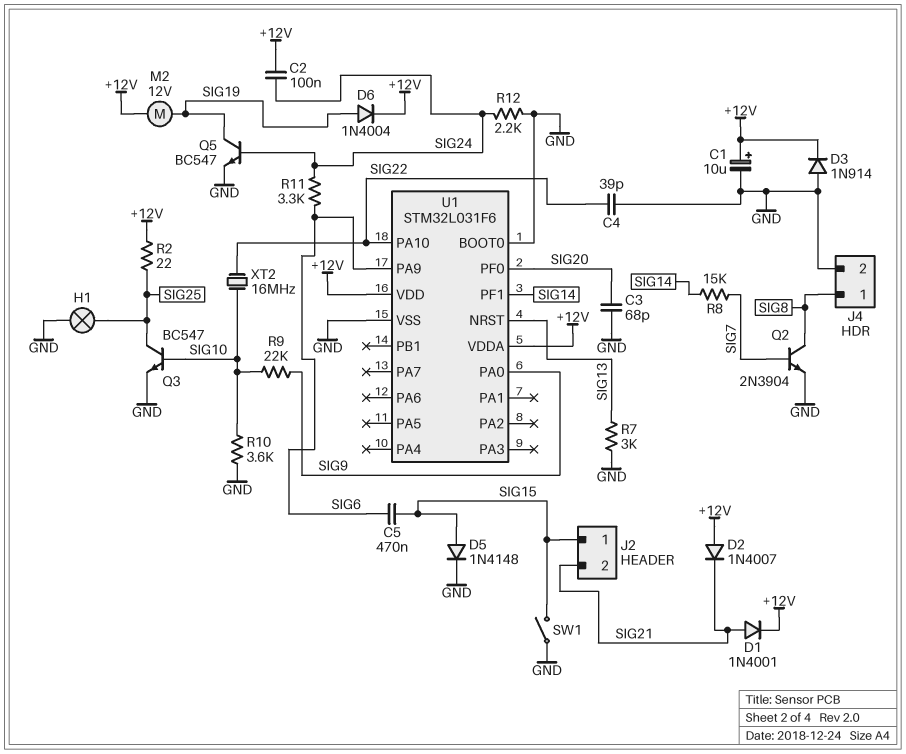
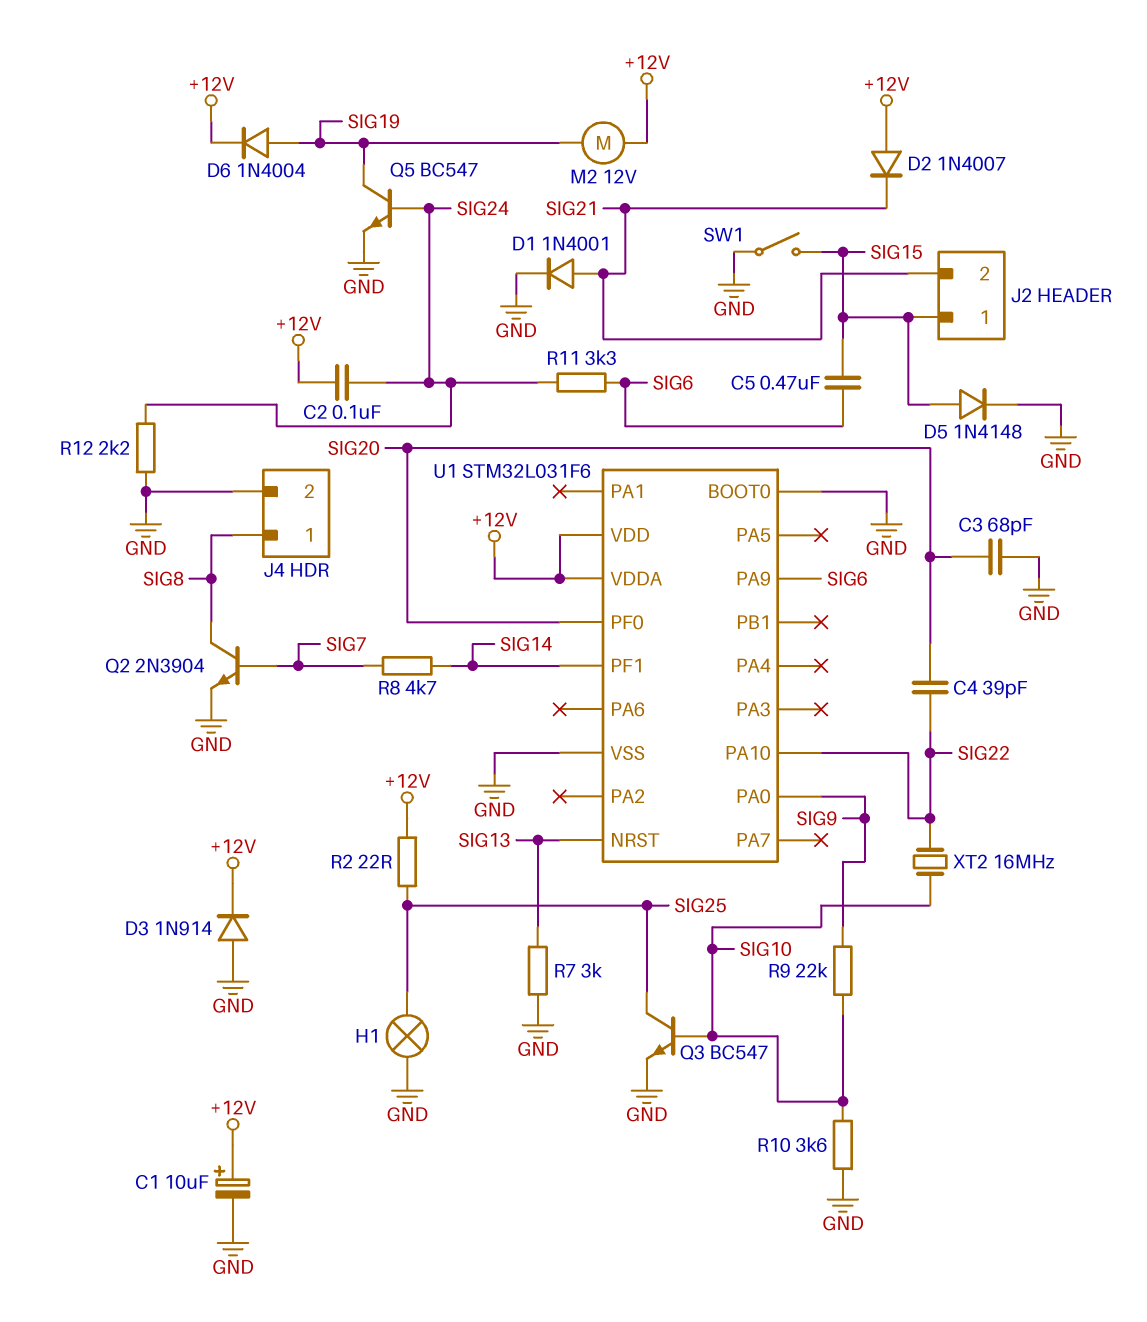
C4: 39pF (GND, SIG22) -> 39pF (SIG20, SIG22)
D1: diode 1N4001 (A SIG21, K +12V) -> diode 1N4001 (A SIG21, K GND)
R8: 15k (SIG7, SIG14) -> 4.7k (SIG7, SIG14)

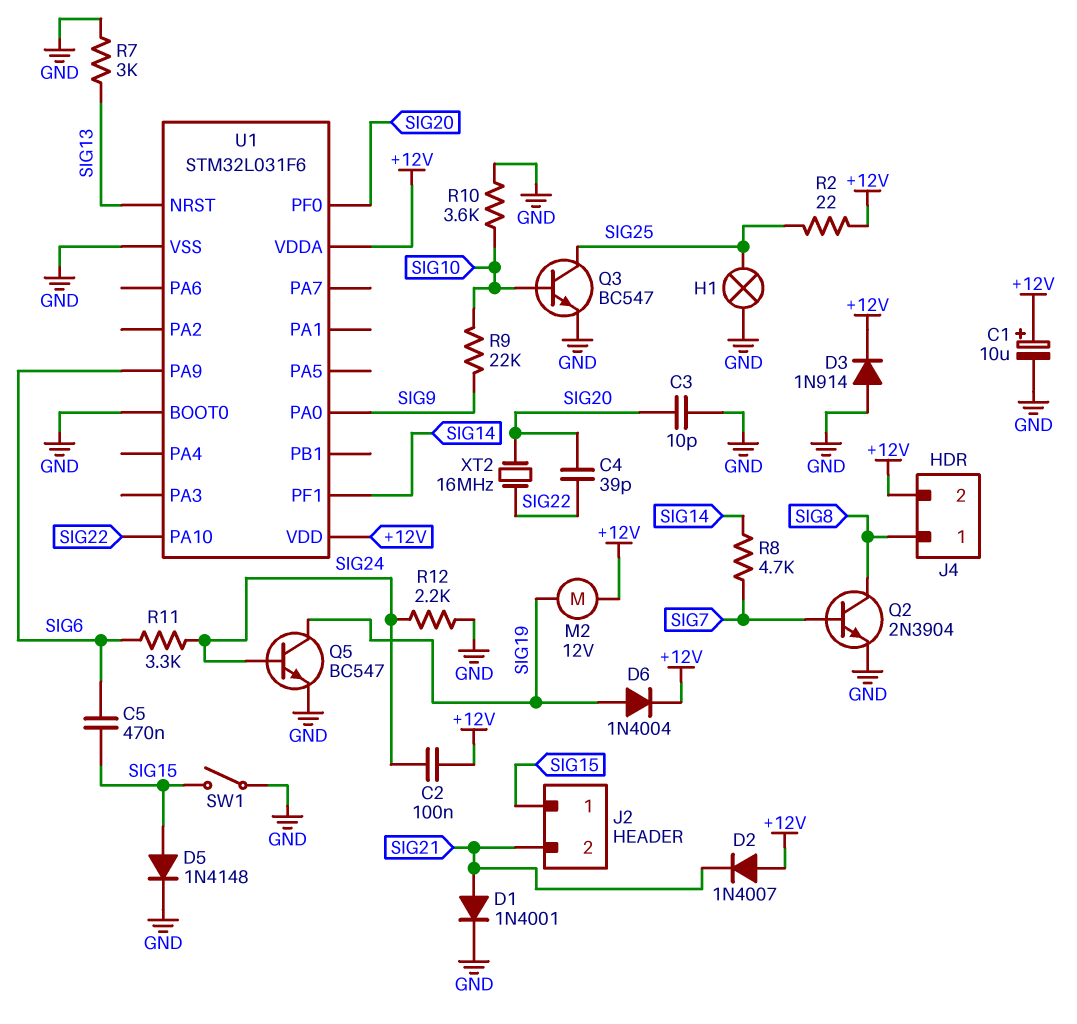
C3: 68pF (GND, SIG20) -> 10pF (GND, SIG20)
J4 pin 2: GND -> +12V
XT2: 16MHz (SIG10, SIG22) -> 16MHz (SIG20, SIG22)

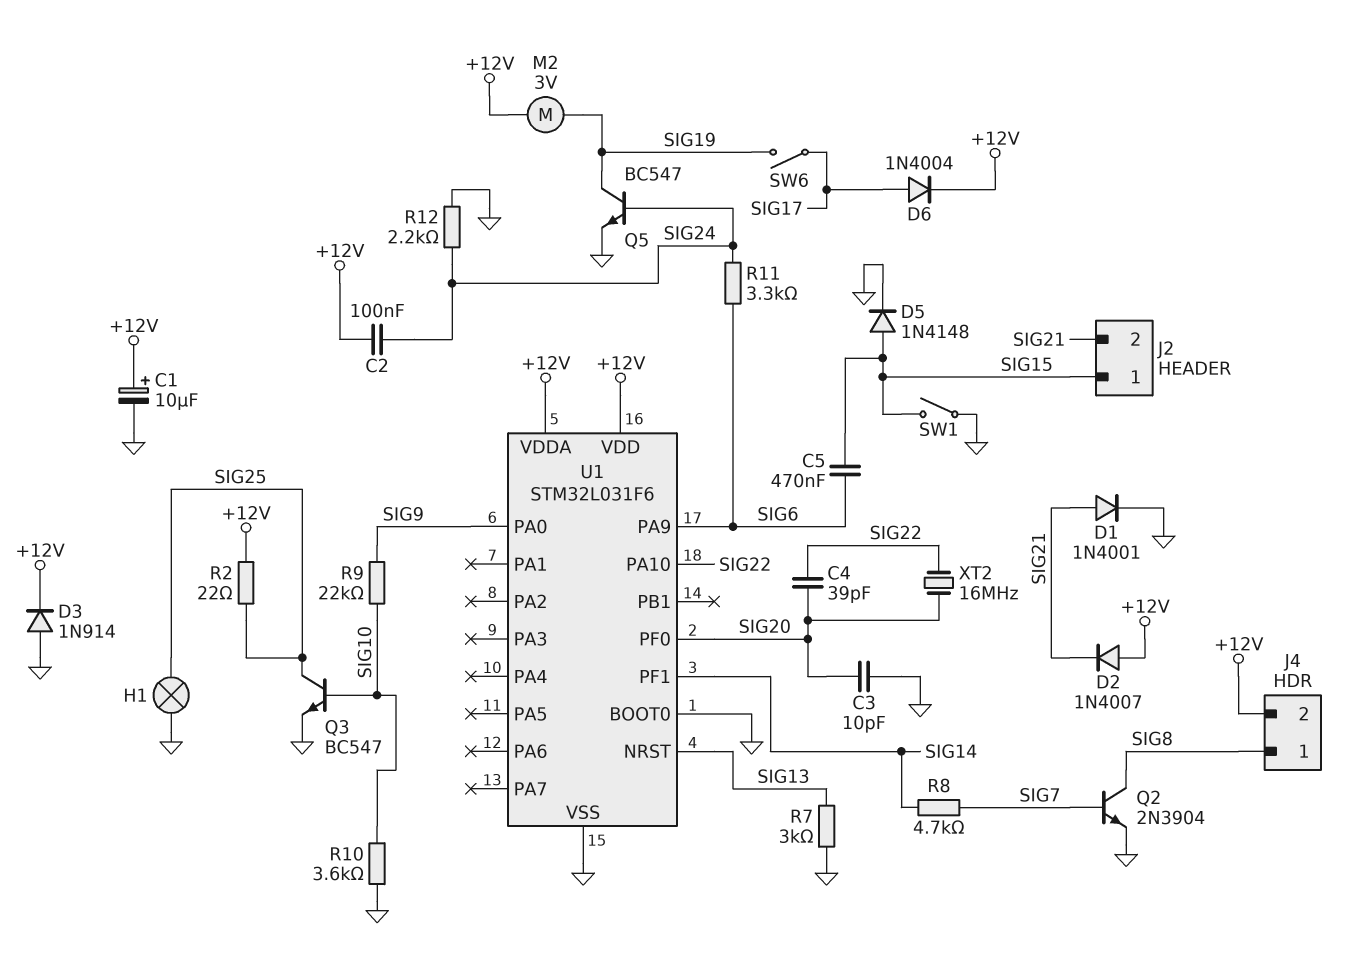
D6: diode 1N4004 (A SIG19, K +12V) -> diode 1N4004 (A SIG17, K +12V)
M2: motor 12V (+12V, SIG19) -> motor 3V (+12V, SIG19)
SW6: none -> switch (SIG17, SIG19)

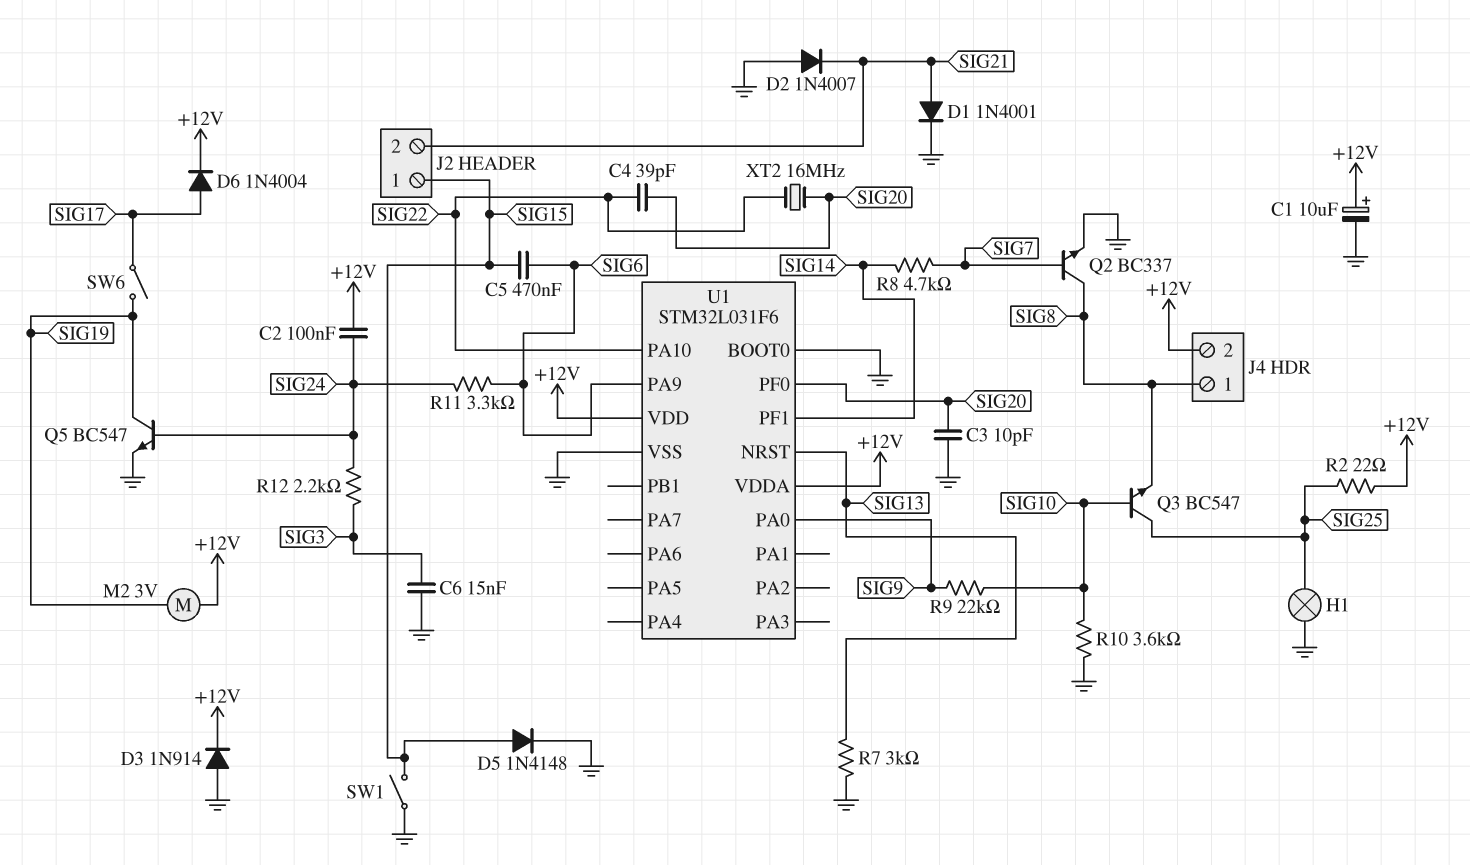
C6: none -> 15nF (GND, SIG3)
D2: diode 1N4007 (A +12V, K SIG21) -> diode 1N4007 (A GND, K SIG21)
Q2: NPN 2N3904 (B SIG7, C SIG8, E GND) -> NPN BC337 (B SIG7, C SIG8, E GND)
Q3: NPN BC547 (B SIG10, C SIG25, E GND) -> NPN BC547 (B SIG10, C SIG25, E SIG8)
R12: 2.2k (GND, SIG24) -> 2.2k (SIG3, SIG24)

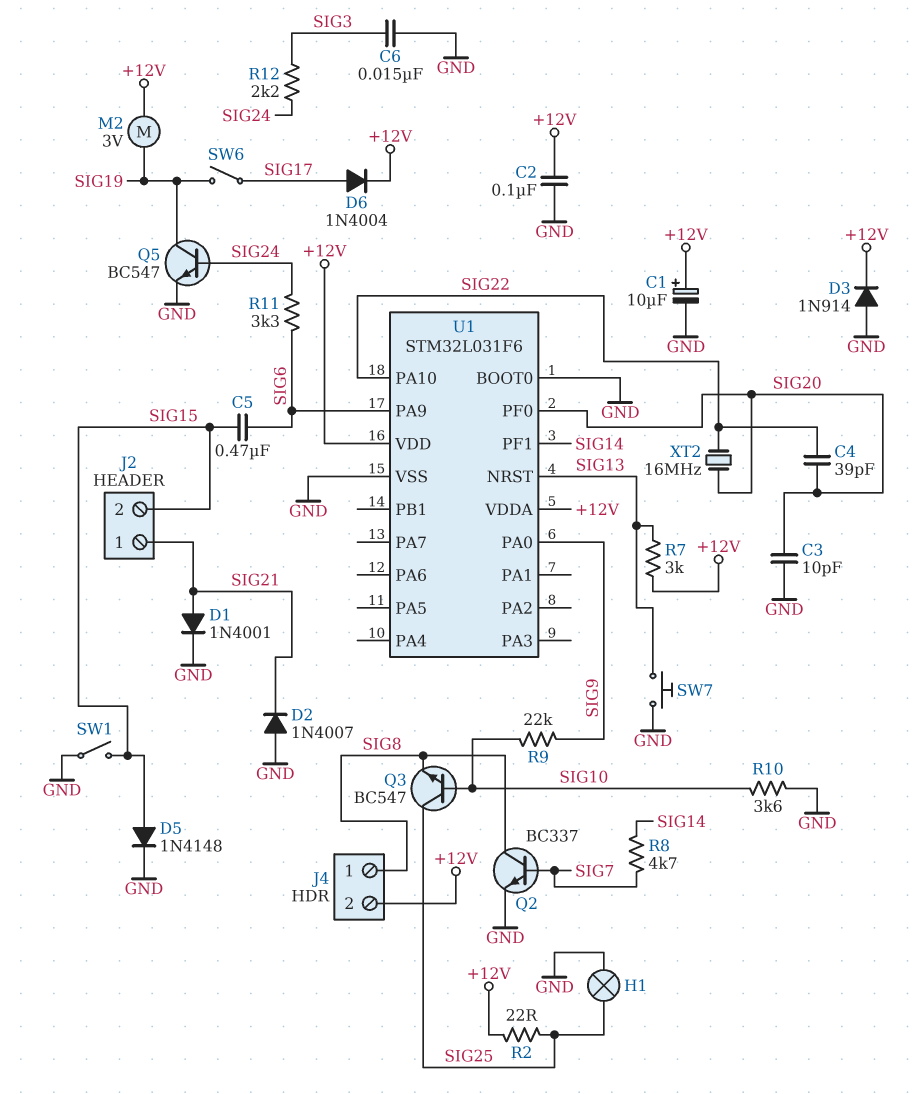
C2: 100nF (+12V, SIG24) -> 100nF (+12V, GND)
J2 pin 1: SIG15 -> SIG21
J2 pin 2: SIG21 -> SIG15
R7: 3k (GND, SIG13) -> 3k (+12V, SIG13)
SW7: none -> button (GND, SIG13)

